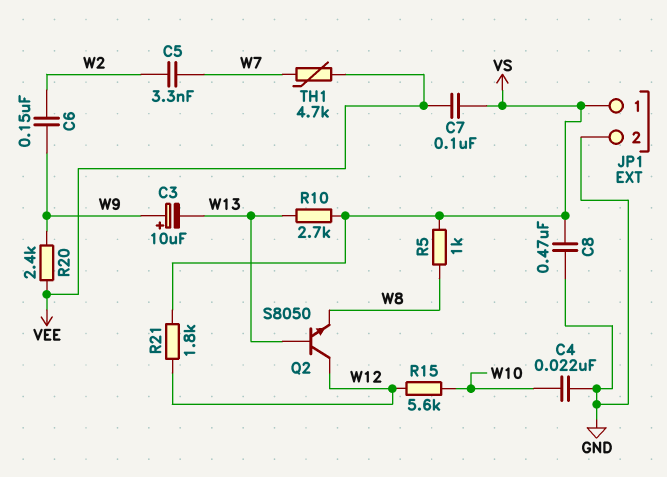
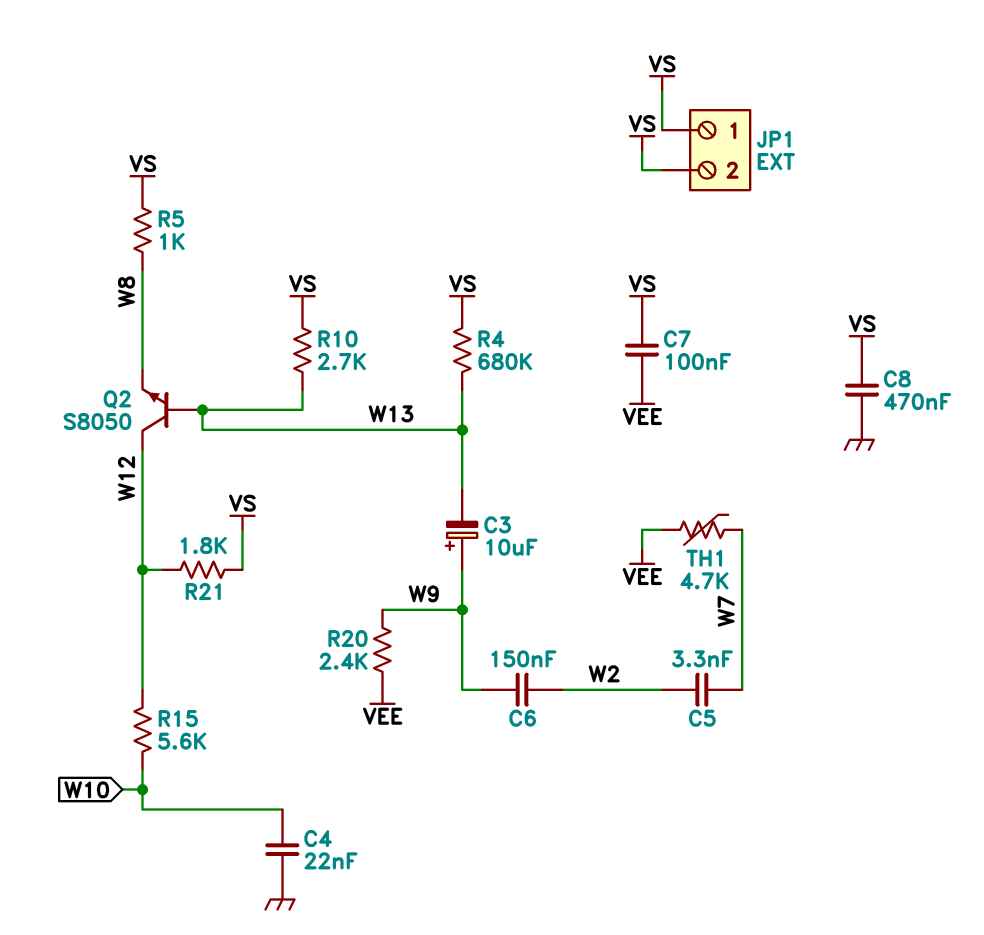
JP1 pin 2: GND -> VS
R4: none -> 680k (VS, W13)

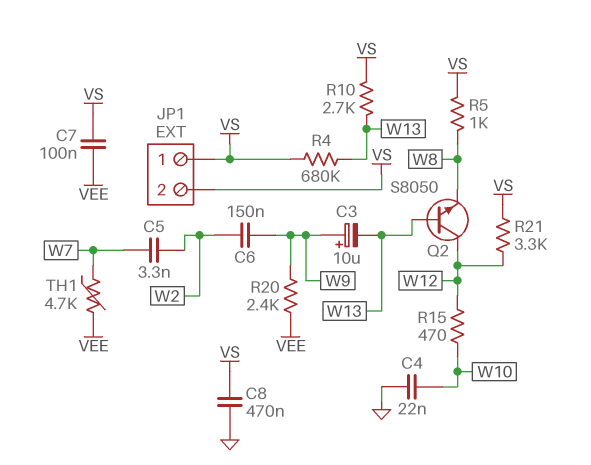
R15: 5.6k (W10, W12) -> 470 (W10, W12)
R21: 1.8k (VS, W12) -> 3.3k (VS, W12)

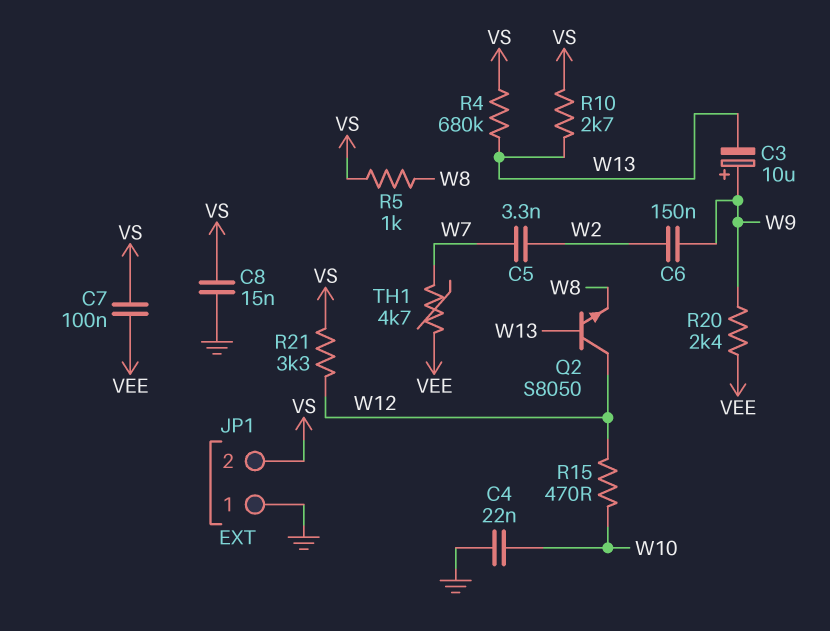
C8: 470nF (GND, VS) -> 15nF (GND, VS)
JP1 pin 1: VS -> GND

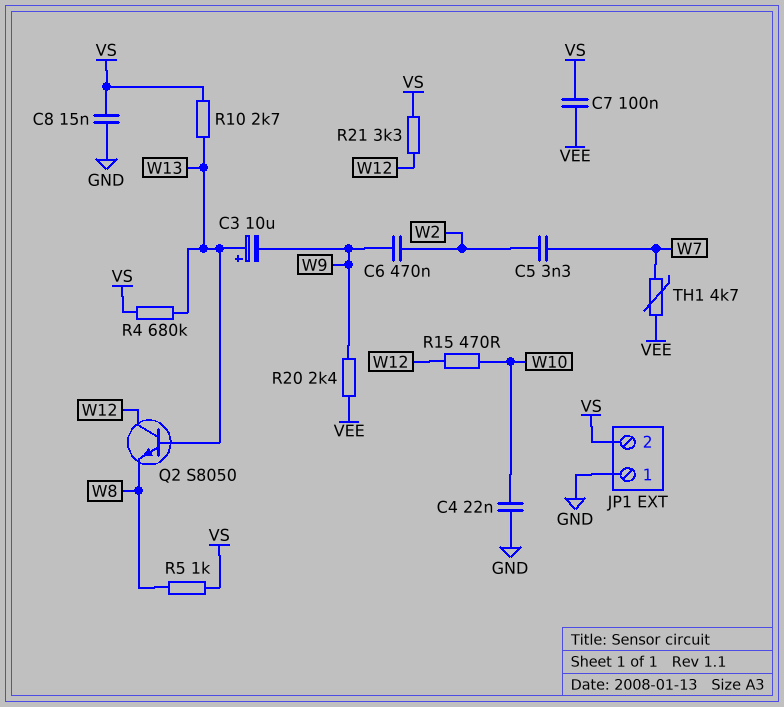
C3: 10uF (plus W9, minus W13) -> 10uF (plus W13, minus W9)
C6: 150nF (W2, W9) -> 470nF (W2, W9)

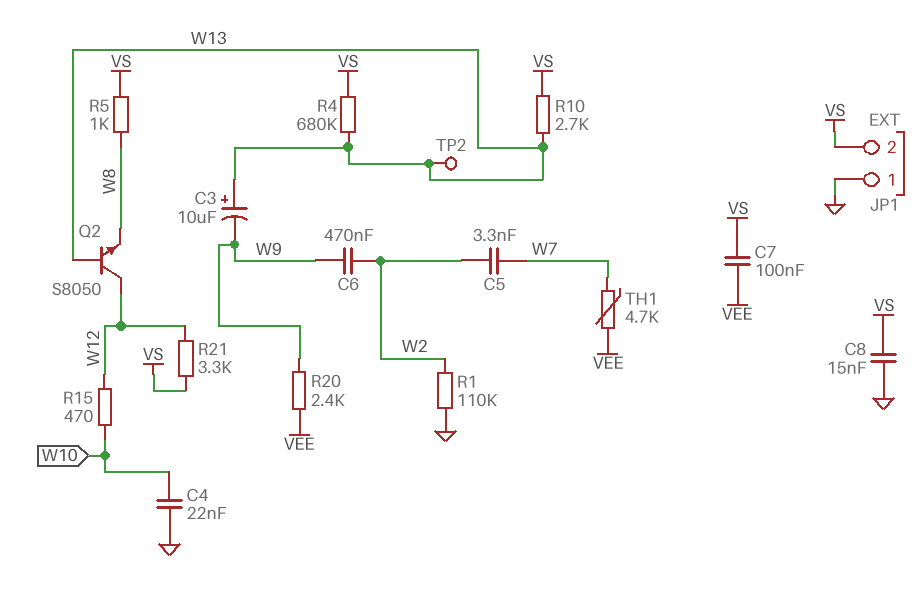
R1: none -> 110k (GND, W2)
TP2: none -> test point (W13)

